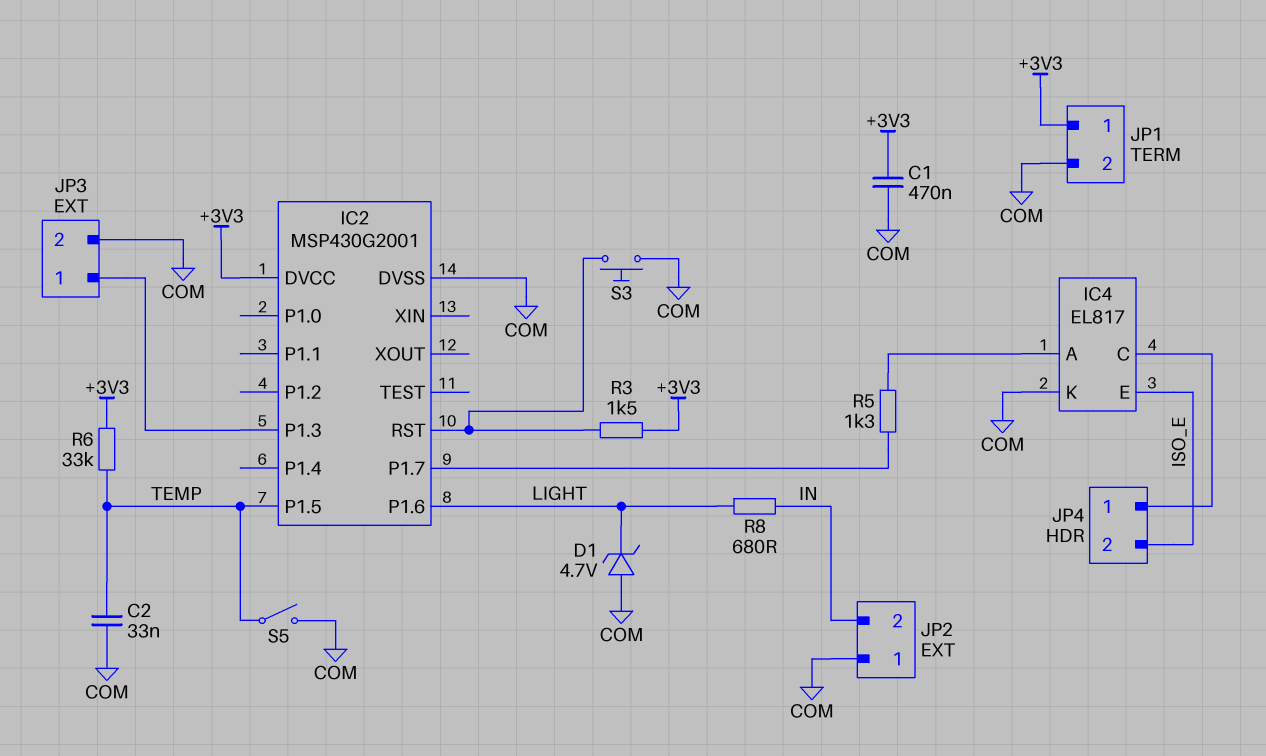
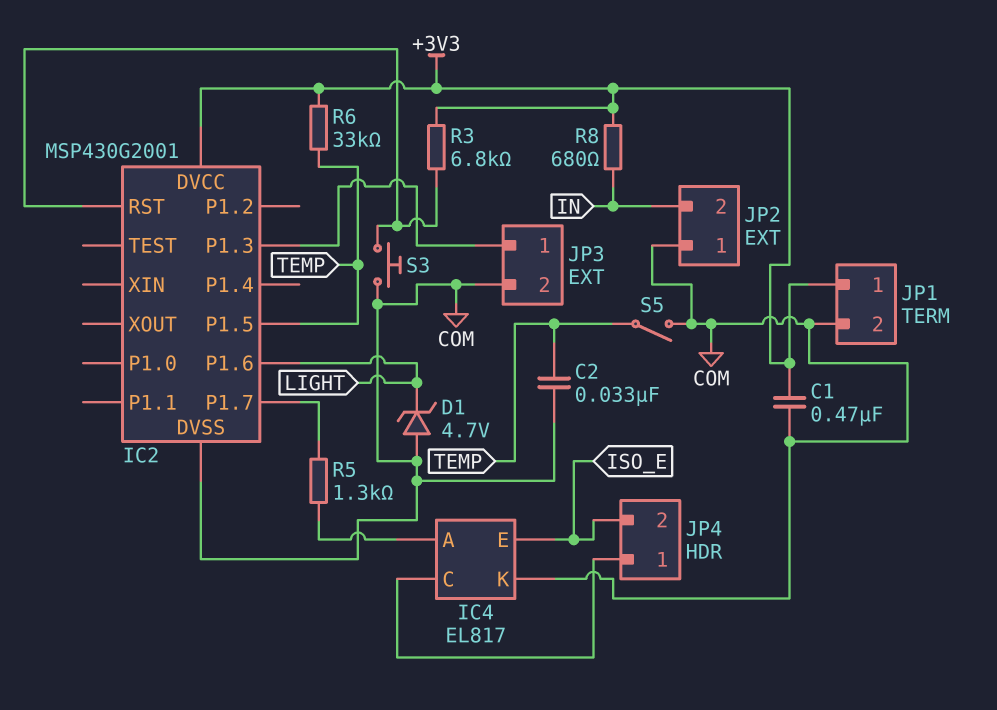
R3: 1.5k (+3V3, IC2/RST) -> 6.8k (+3V3, IC2/RST)
R8: 680 (IN, LIGHT) -> 680 (+3V3, IN)

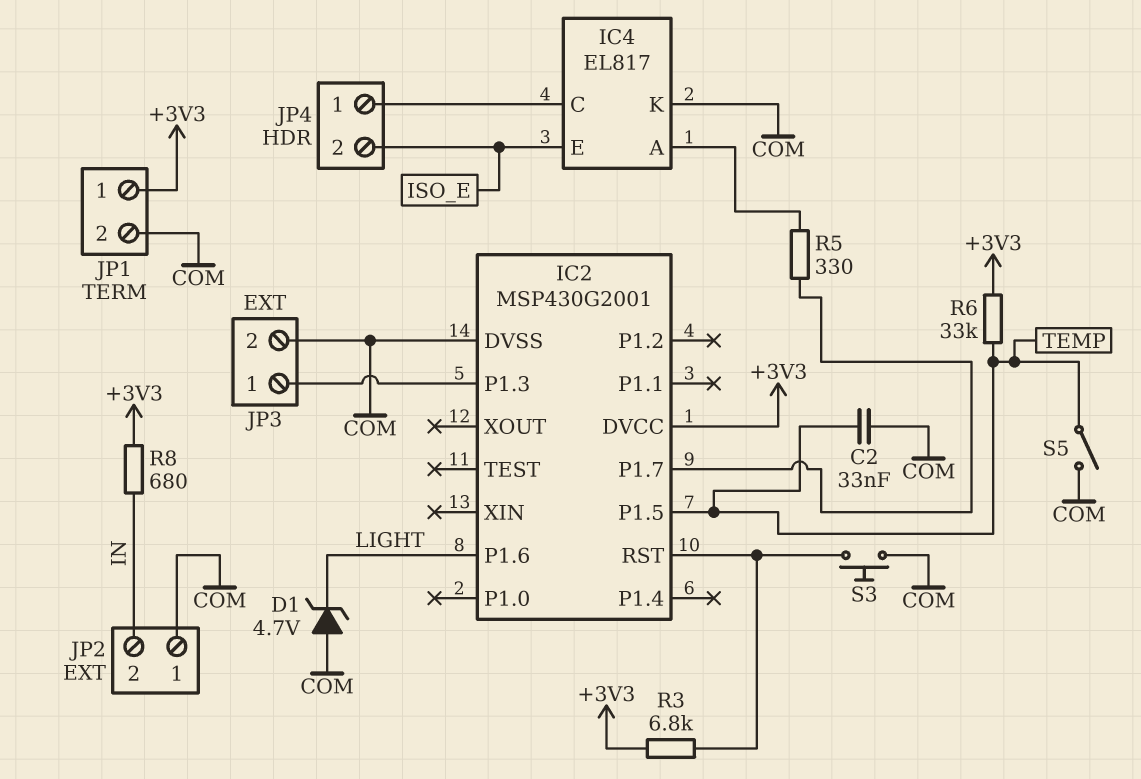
C1: 470nF (+3V3, COM) -> none
R5: 1.3k (IC2/P1.7, IC4/A) -> 330 (IC2/P1.7, IC4/A)

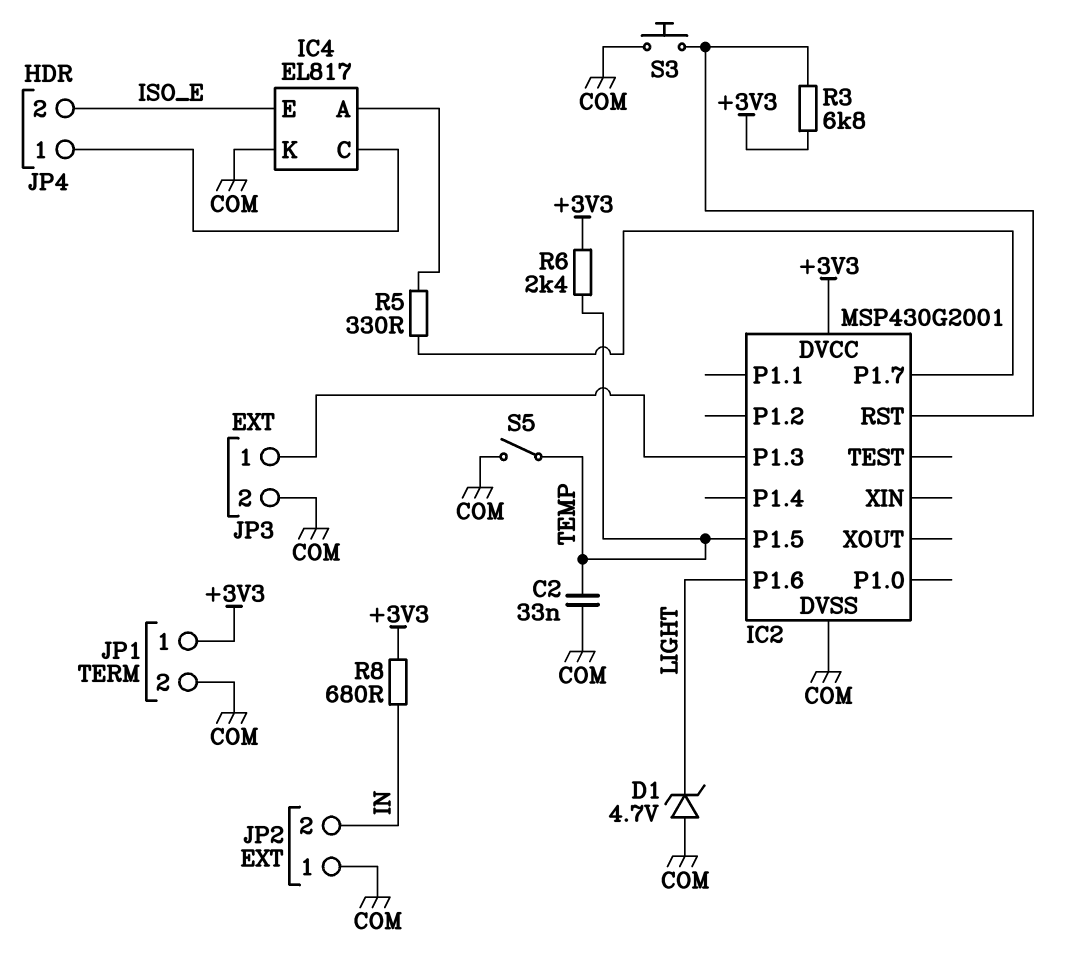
R6: 33k (+3V3, TEMP) -> 2.4k (+3V3, TEMP)

